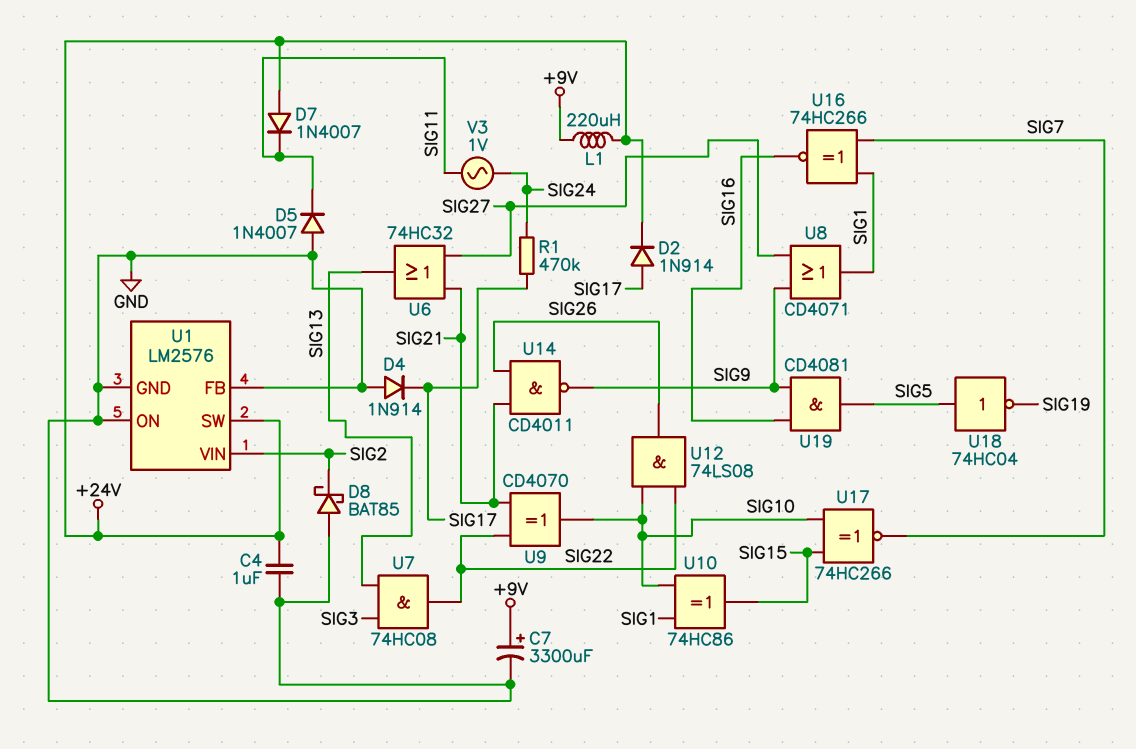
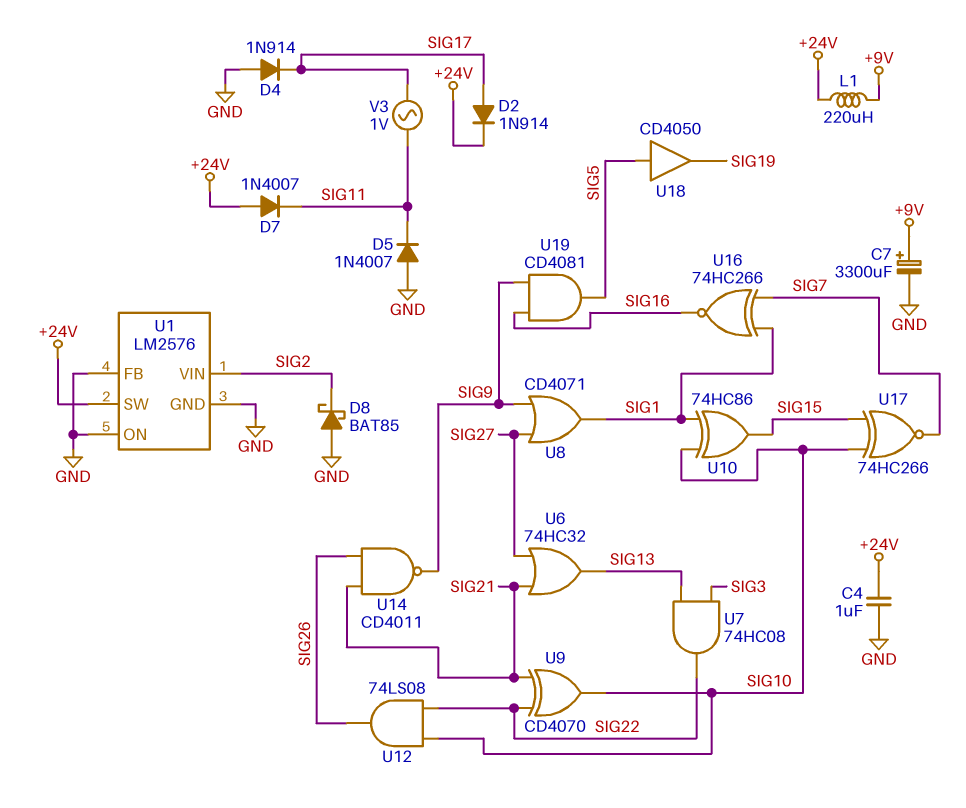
R1: 470k (SIG17, SIG24) -> none
U18: NOT 74HC04 (in SIG5, out SIG19) -> buffer CD4050 (in SIG5, out SIG19)
V3: AC 1V (SIG11, SIG24) -> AC 1V (SIG11, SIG17)

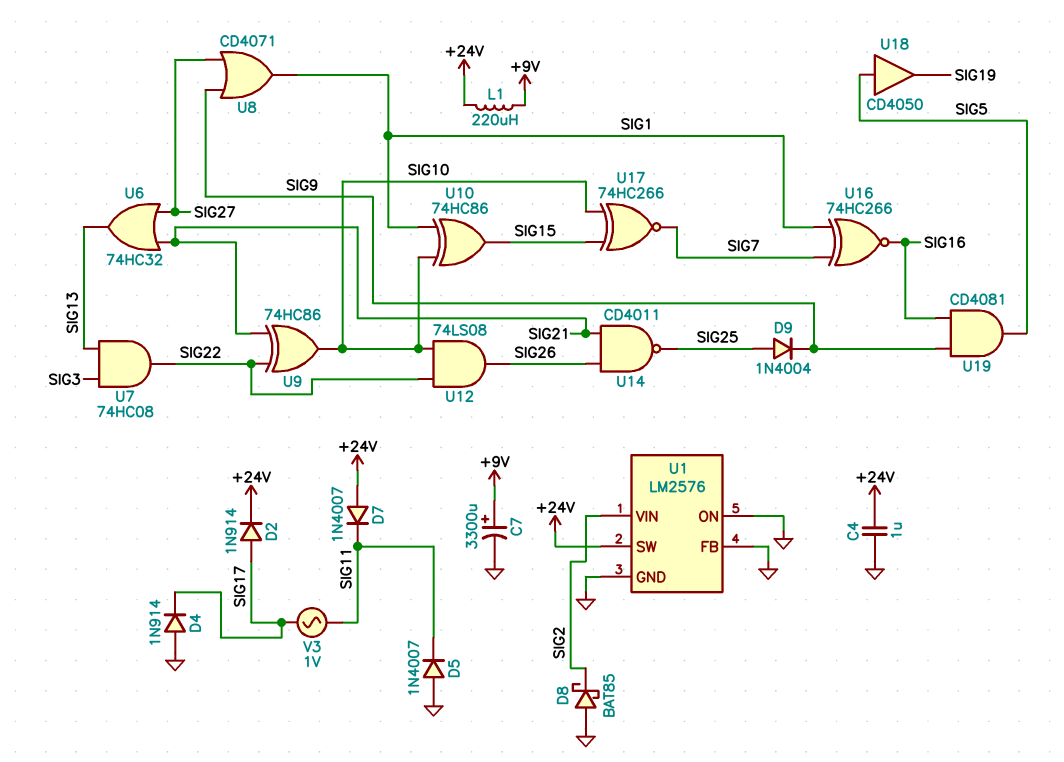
D9: none -> diode 1N4004 (A SIG25, K SIG9)
U9: XOR CD4070 (in SIG21, in SIG22, out SIG10) -> XOR 74HC86 (in SIG21, in SIG22, out SIG10)
U14: NAND CD4011 (in SIG21, in SIG26, out SIG9) -> NAND CD4011 (in SIG21, in SIG26, out SIG25)

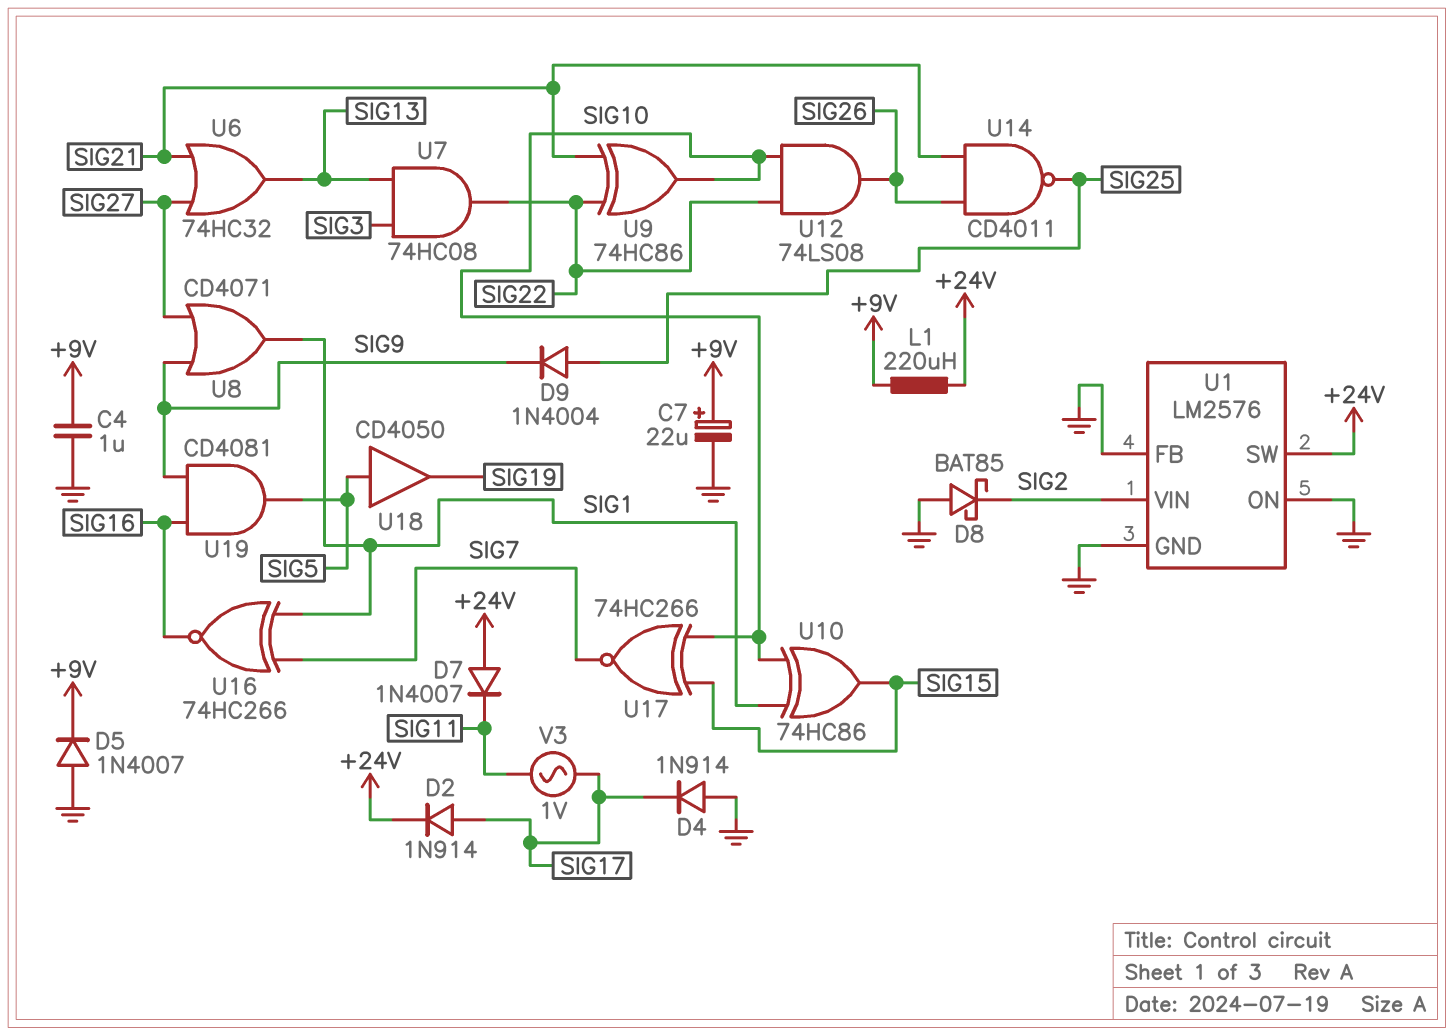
C4: 1uF (+24V, GND) -> 1uF (+9V, GND)
C7: 3300uF (plus +9V, minus GND) -> 22uF (plus +9V, minus GND)
D5: diode 1N4007 (A GND, K SIG11) -> diode 1N4007 (A GND, K +9V)

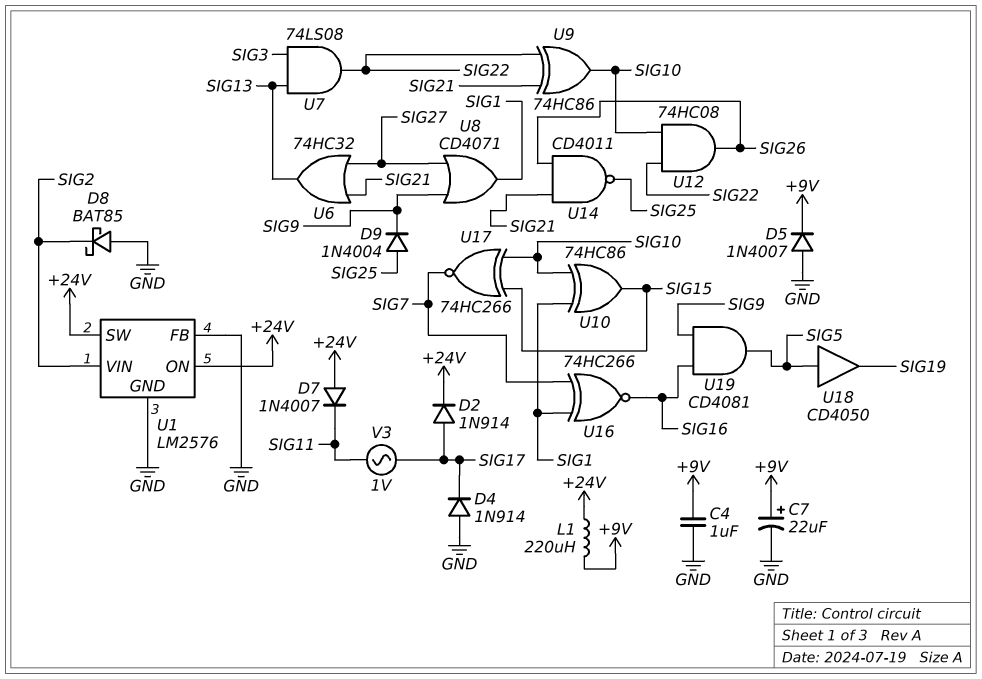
U1 pin ON: GND -> +24V
U7: AND 74HC08 (in SIG3, in SIG13, out SIG22) -> AND 74LS08 (in SIG3, in SIG13, out SIG22)
U12: AND 74LS08 (in SIG10, in SIG22, out SIG26) -> AND 74HC08 (in SIG10, in SIG22, out SIG26)

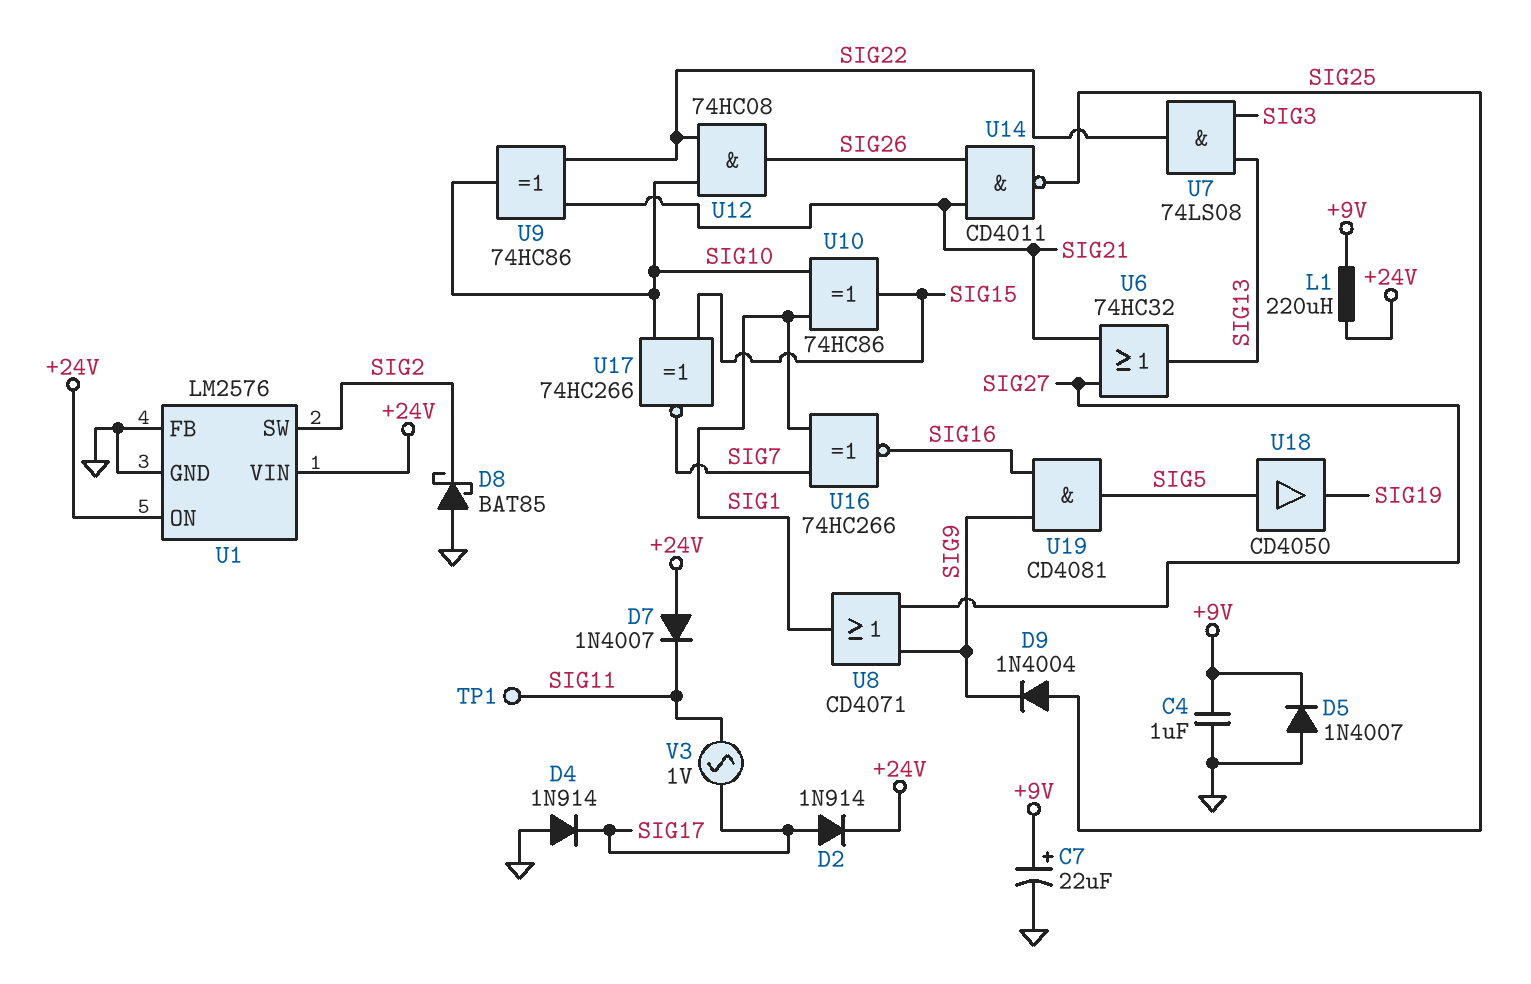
TP1: none -> test point (SIG11)
U1 pin SW: +24V -> SIG2
U1 pin VIN: SIG2 -> +24V

